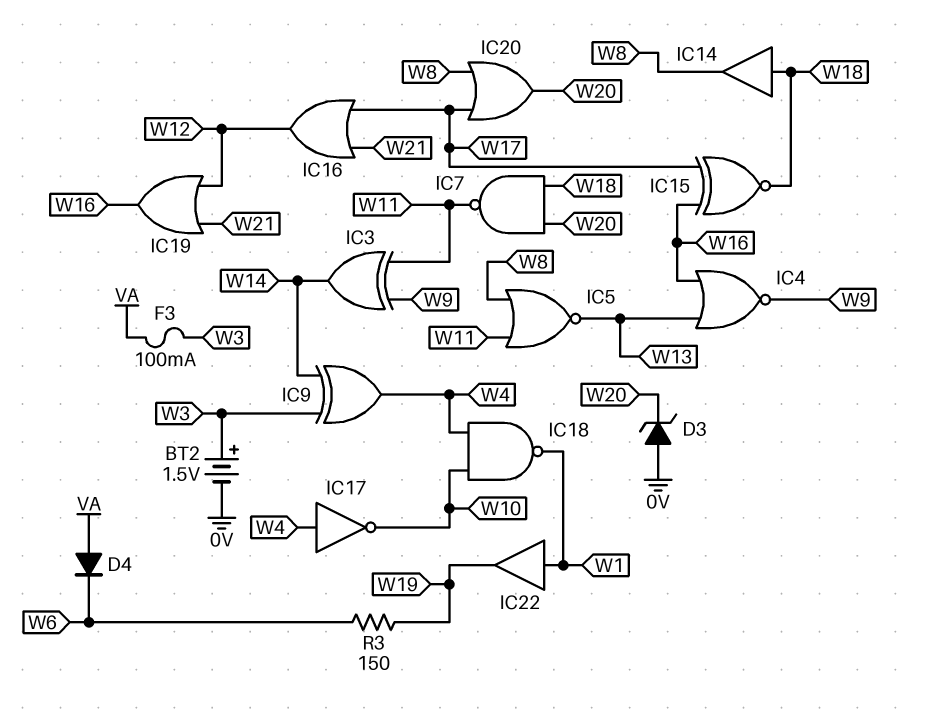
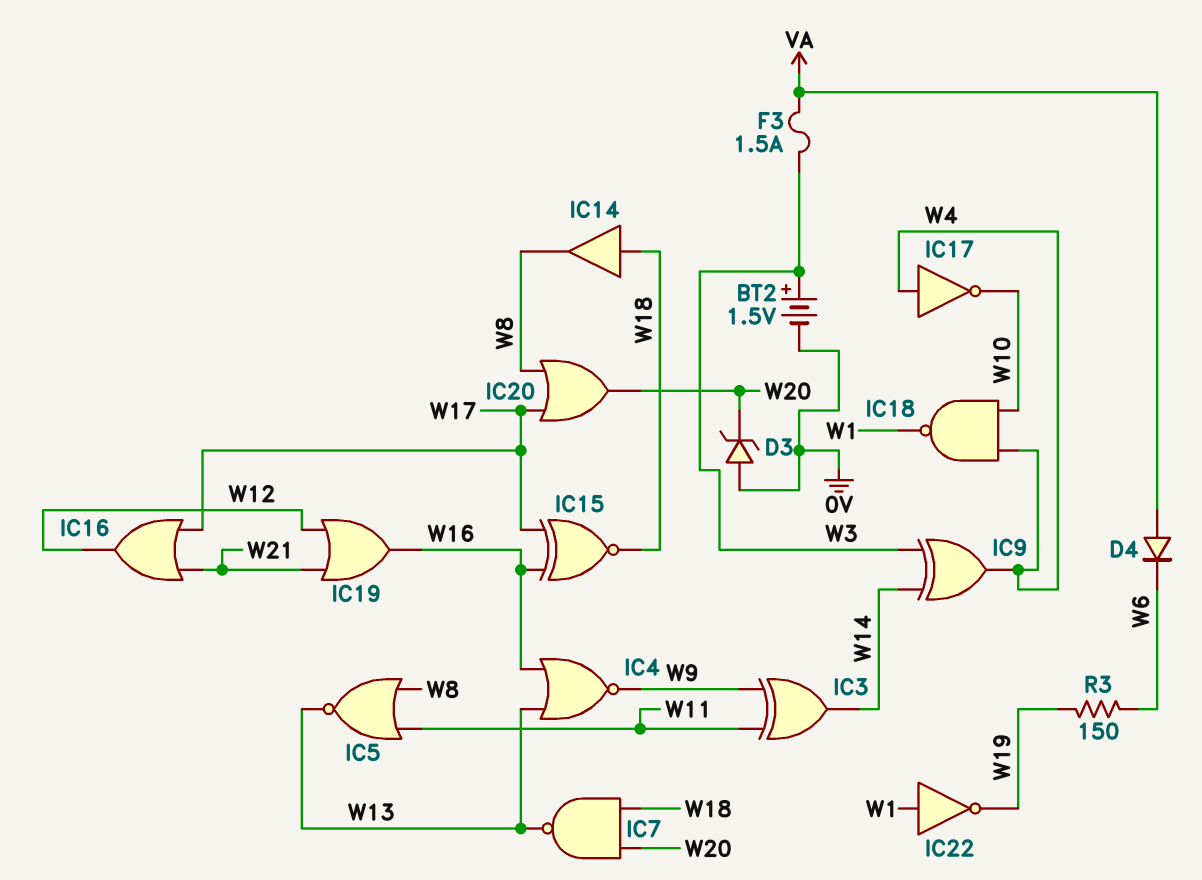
F3: 100mA (VA, W3) -> 1.5A (VA, W3)
IC7: NAND (in W18, in W20, out W11) -> NAND (in W18, in W20, out W13)
IC22: buffer (in W1, out W19) -> NOT (in W1, out W19)

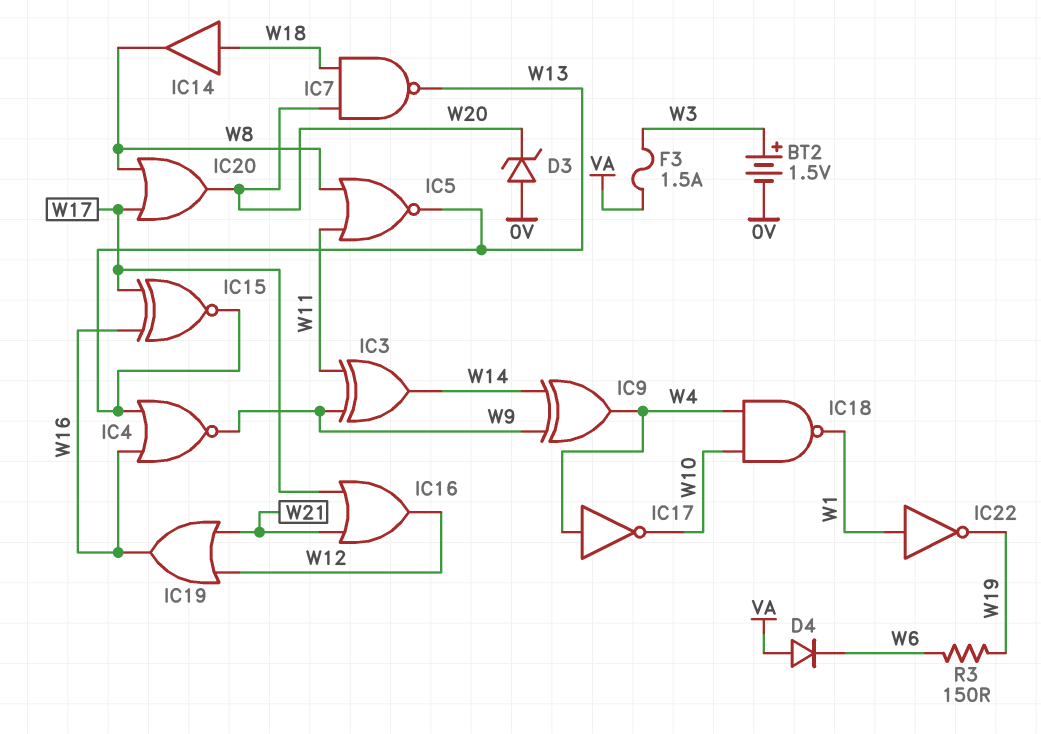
IC9: XOR (in W3, in W14, out W4) -> XOR (in W9, in W14, out W4)
IC15: XNOR (in W16, in W17, out W18) -> XNOR (in W16, in W17, out W13)

